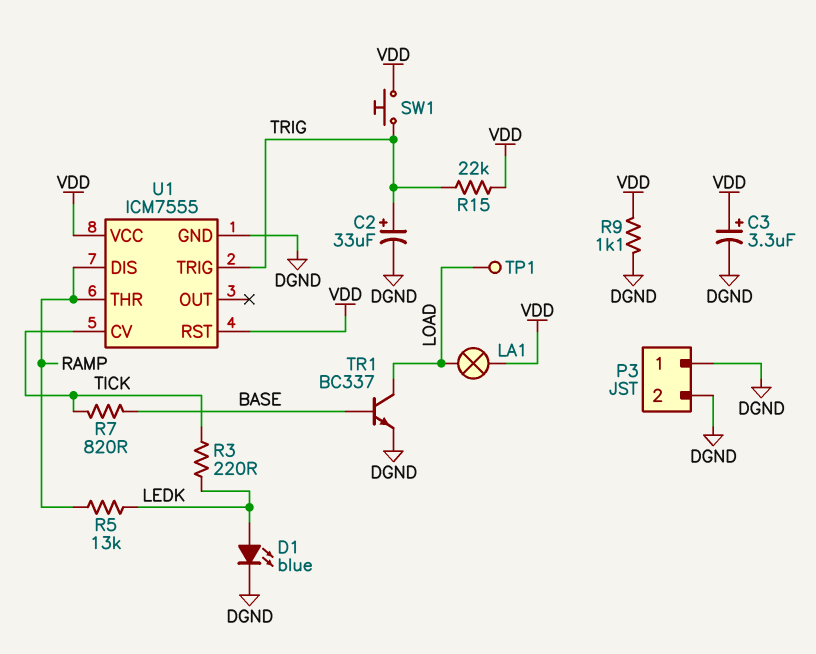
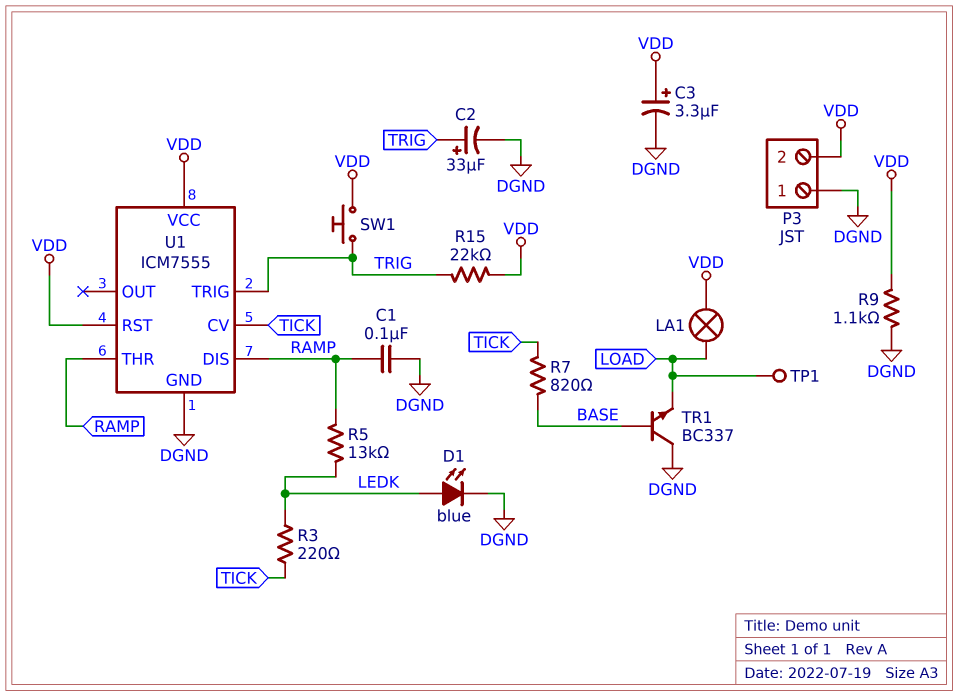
C1: none -> 100nF (DGND, RAMP)
P3 pin 2: DGND -> VDD
TR1: NPN BC337 (B BASE, C LOAD, E DGND) -> NPN BC337 (B BASE, C DGND, E LOAD)

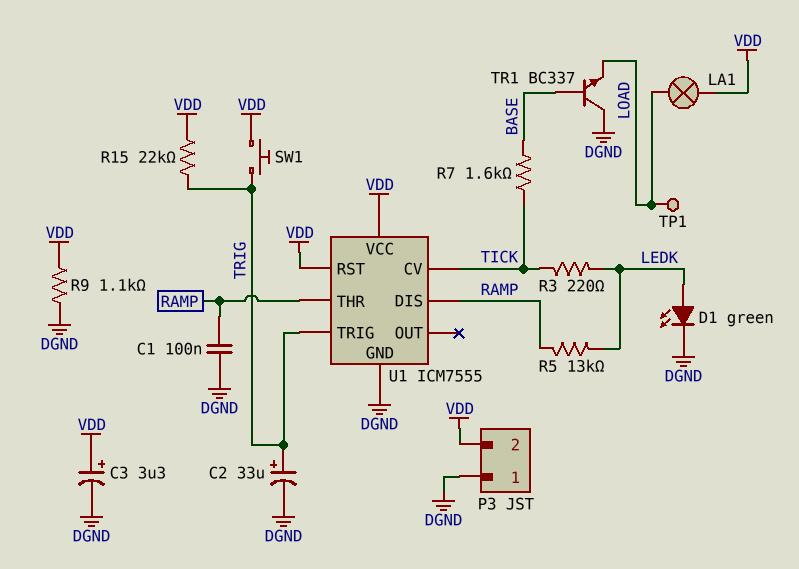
D1: LED blue (A LEDK, K DGND) -> LED green (A LEDK, K DGND)
R7: 820 (BASE, TICK) -> 1.6k (BASE, TICK)

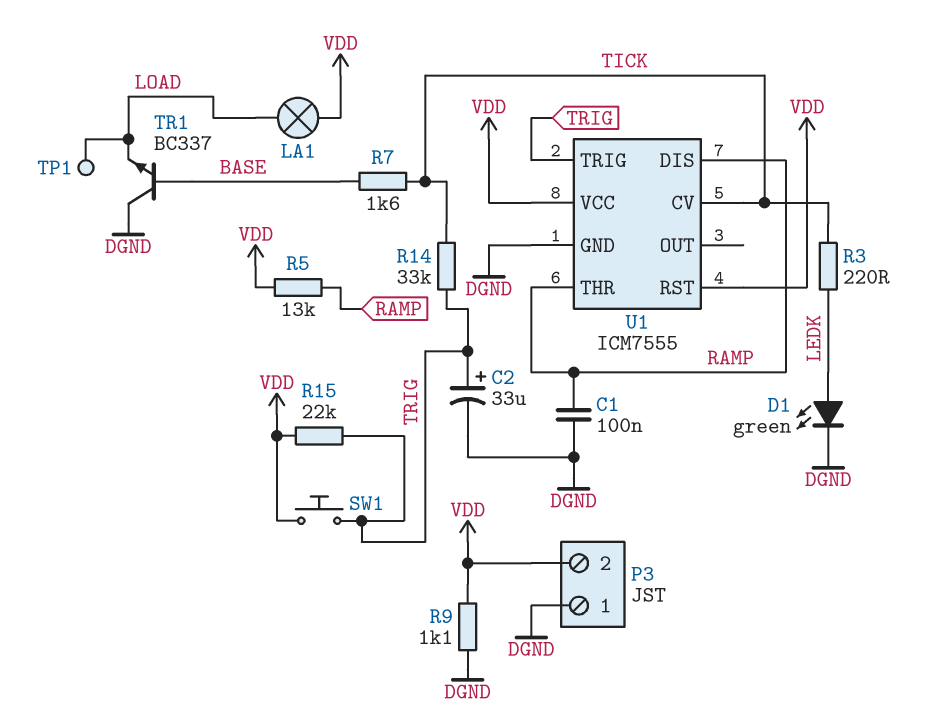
C3: 3.3uF (plus VDD, minus DGND) -> none
R5: 13k (LEDK, RAMP) -> 13k (RAMP, VDD)
R14: none -> 33k (TICK, TRIG)

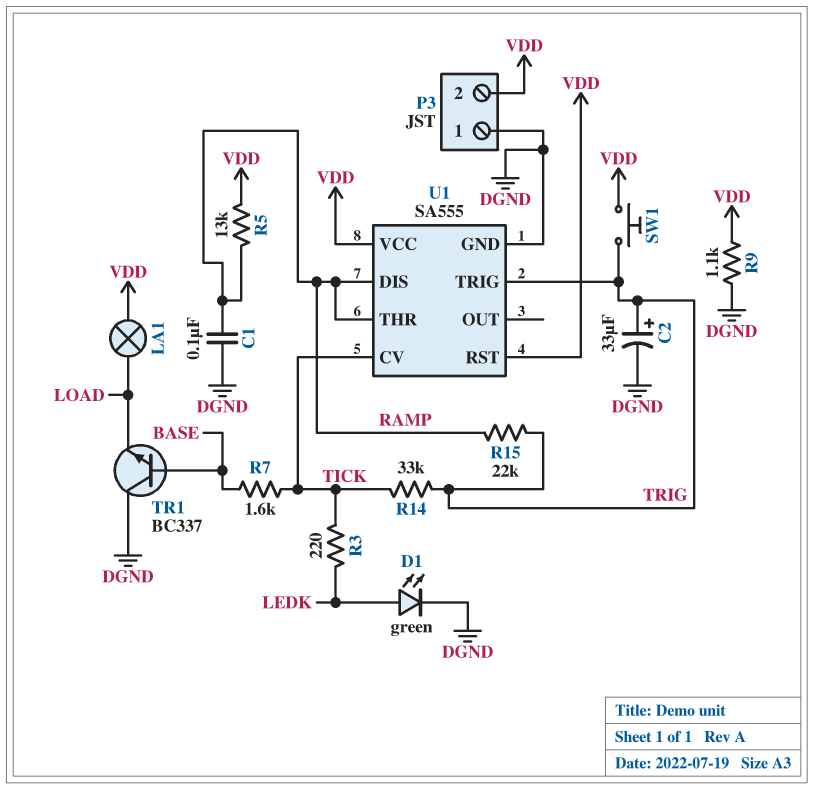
R15: 22k (TRIG, VDD) -> 22k (RAMP, TRIG)
TP1: test point (LOAD) -> none
U1: ICM7555 -> SA555

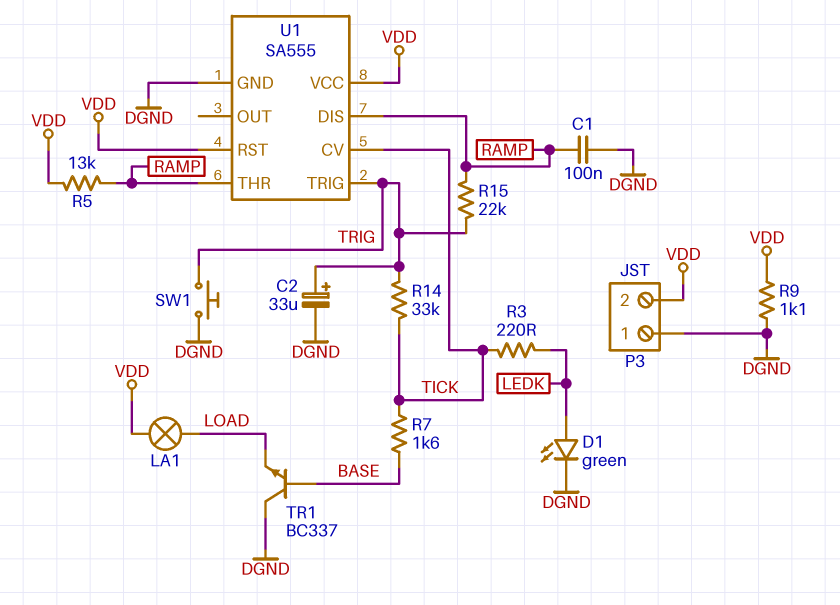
SW1: button (TRIG, VDD) -> button (DGND, TRIG)

